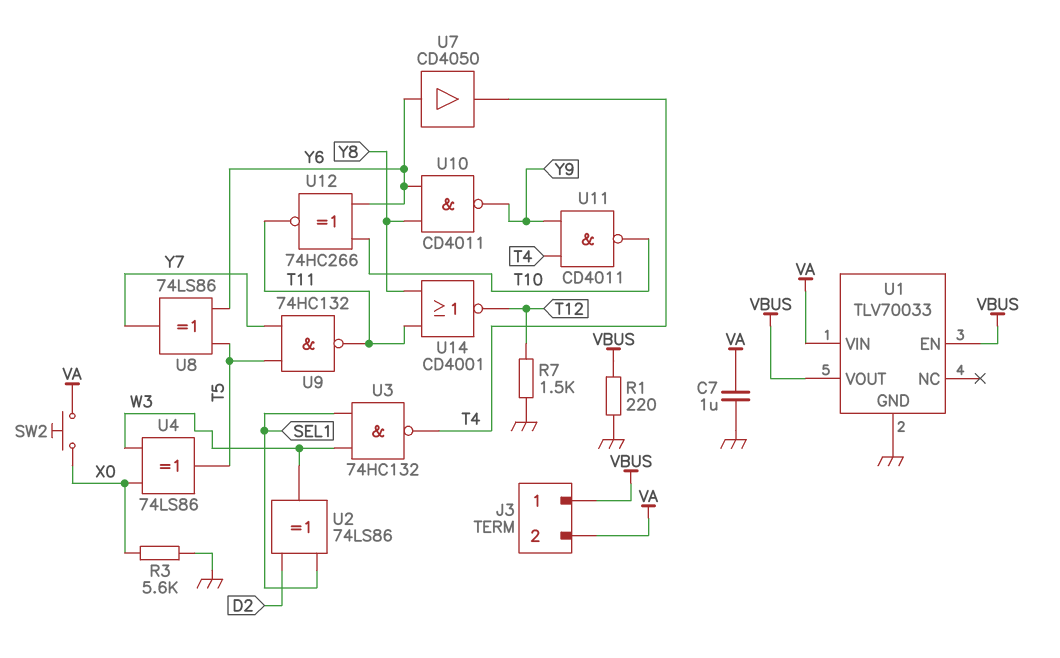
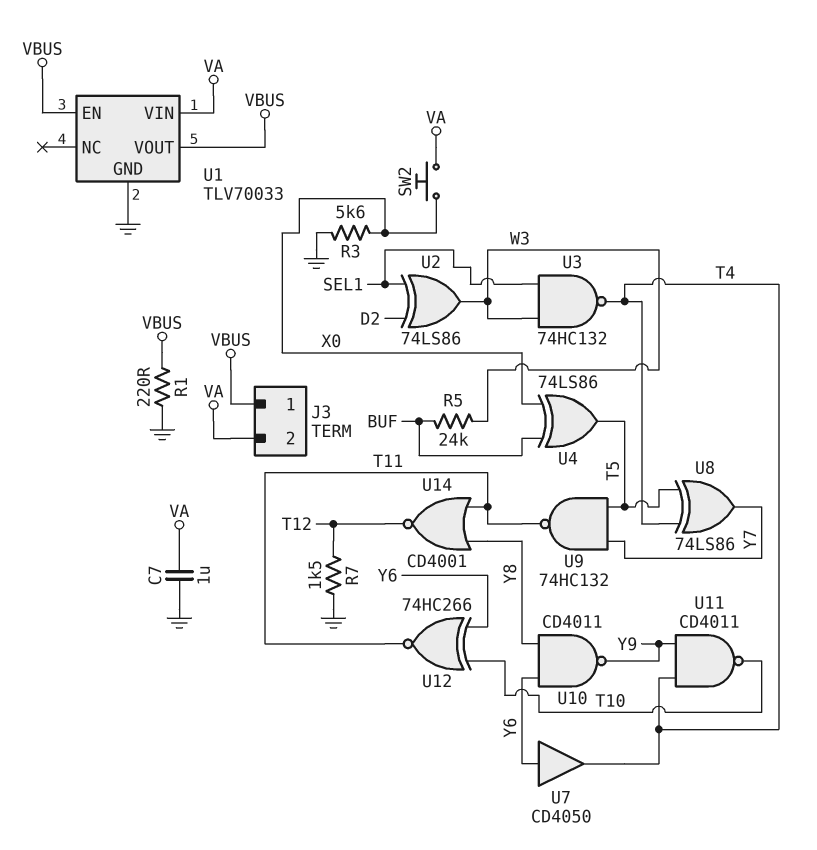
R5: none -> 24k (BUF, W3)
U4: XOR 74LS86 (in W3, in X0, out T5) -> XOR 74LS86 (in BUF, in X0, out T5)
U8: XOR 74LS86 (in T5, in Y6, out Y7) -> XOR 74LS86 (in T4, in T5, out Y7)

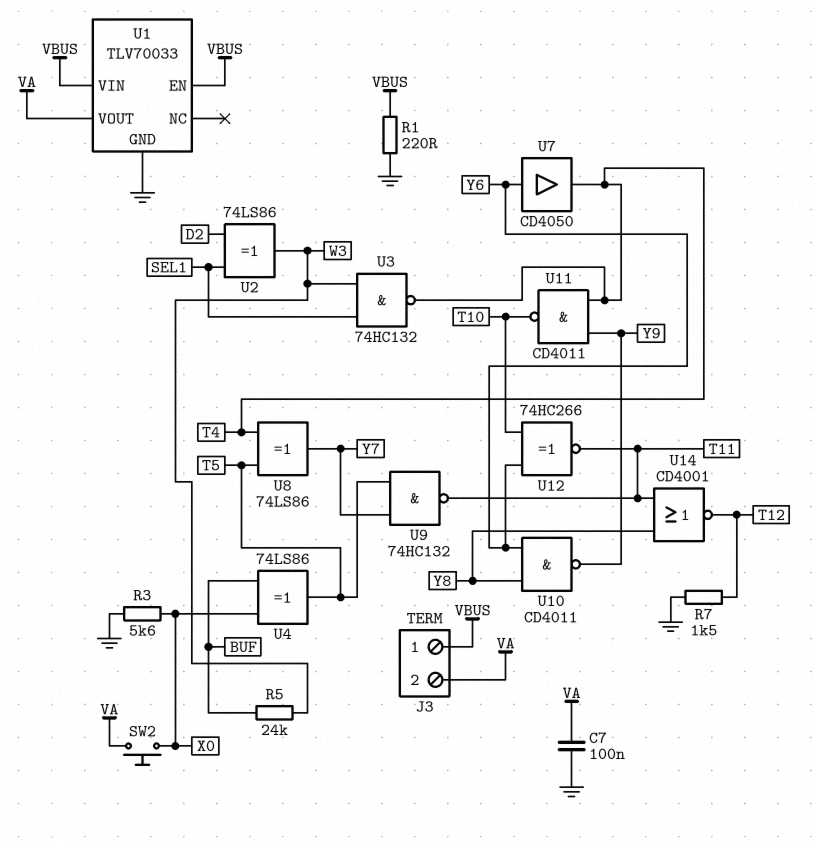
C7: 1uF (GND, VA) -> 100nF (GND, VA)
U1 pin VIN: VA -> VBUS
U1 pin VOUT: VBUS -> VA

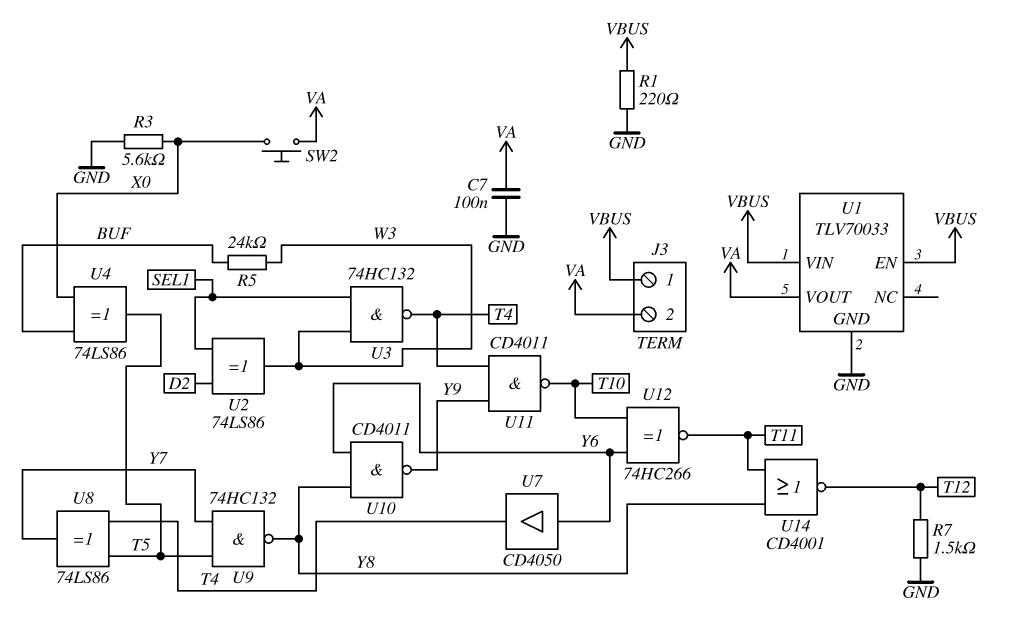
U9: NAND 74HC132 (in T5, in Y7, out T11) -> NAND 74HC132 (in T5, in Y7, out Y8)

